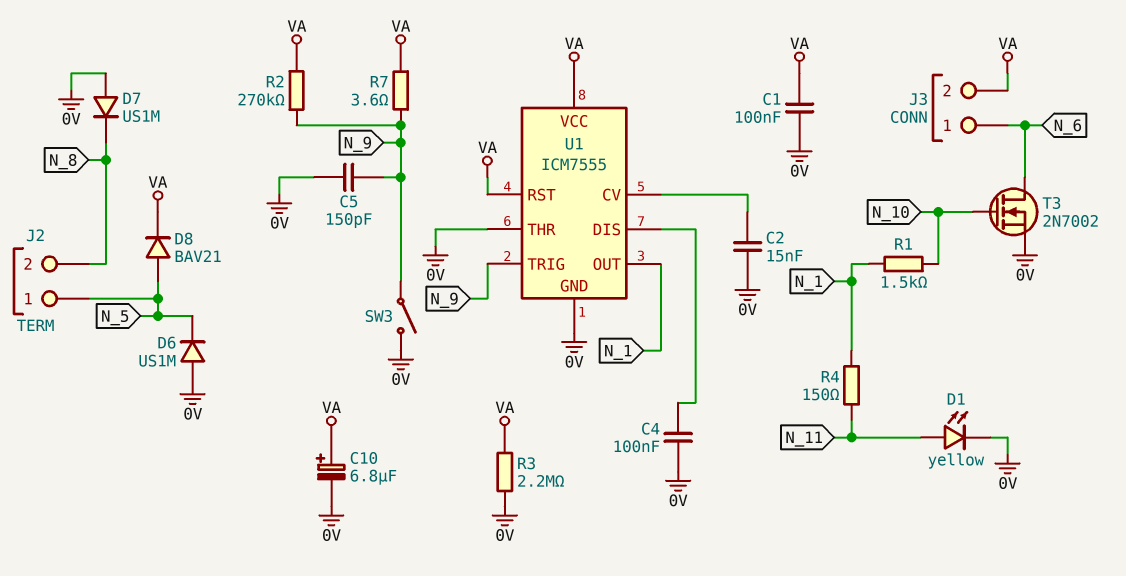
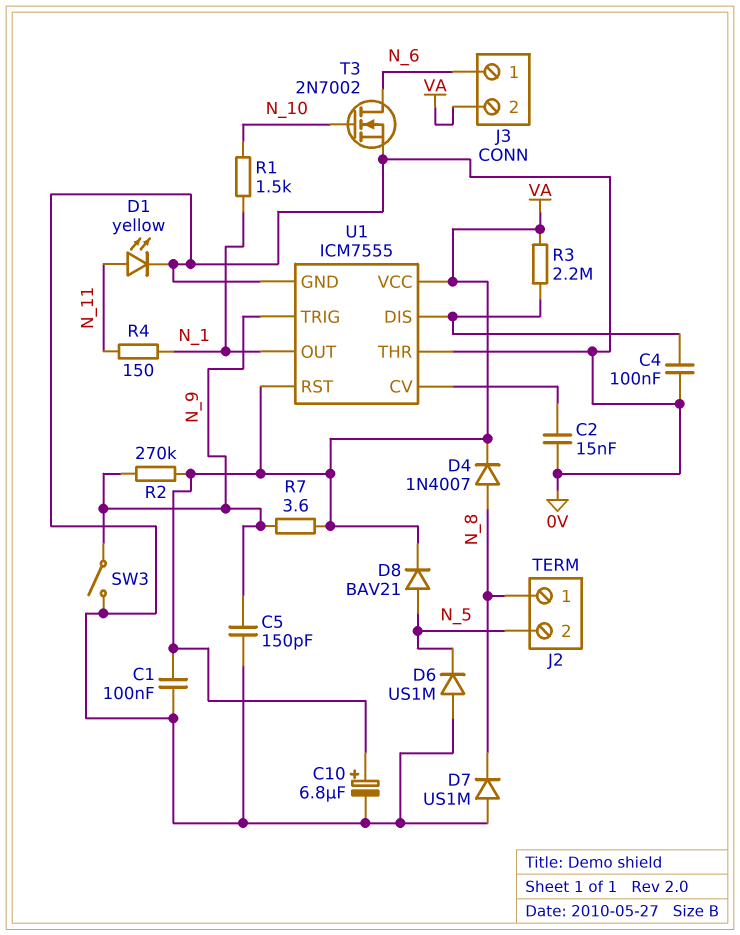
D4: none -> diode 1N4007 (A N_8, K VA)
J2 pin 1: N_5 -> N_8
J2 pin 2: N_8 -> N_5
R3: 2.2M (0V, VA) -> 2.2M (U1/DIS, VA)

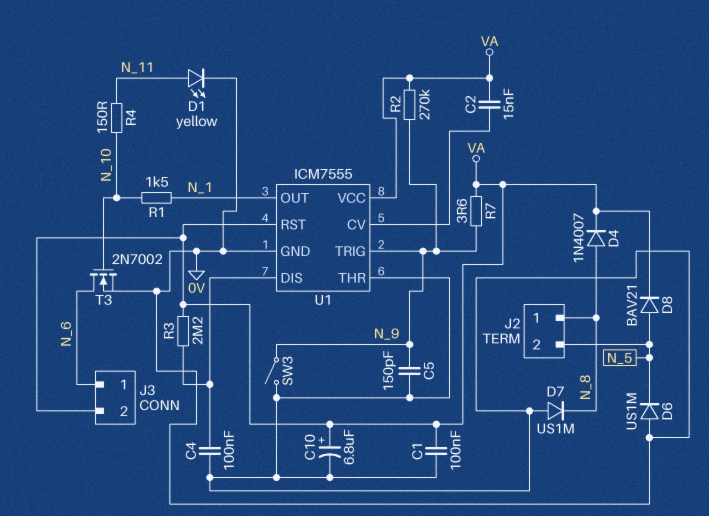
C2: 15nF (0V, U1/CV) -> 15nF (U1/CV, VA)
R4: 150 (N_1, N_11) -> 150 (N_10, N_11)

